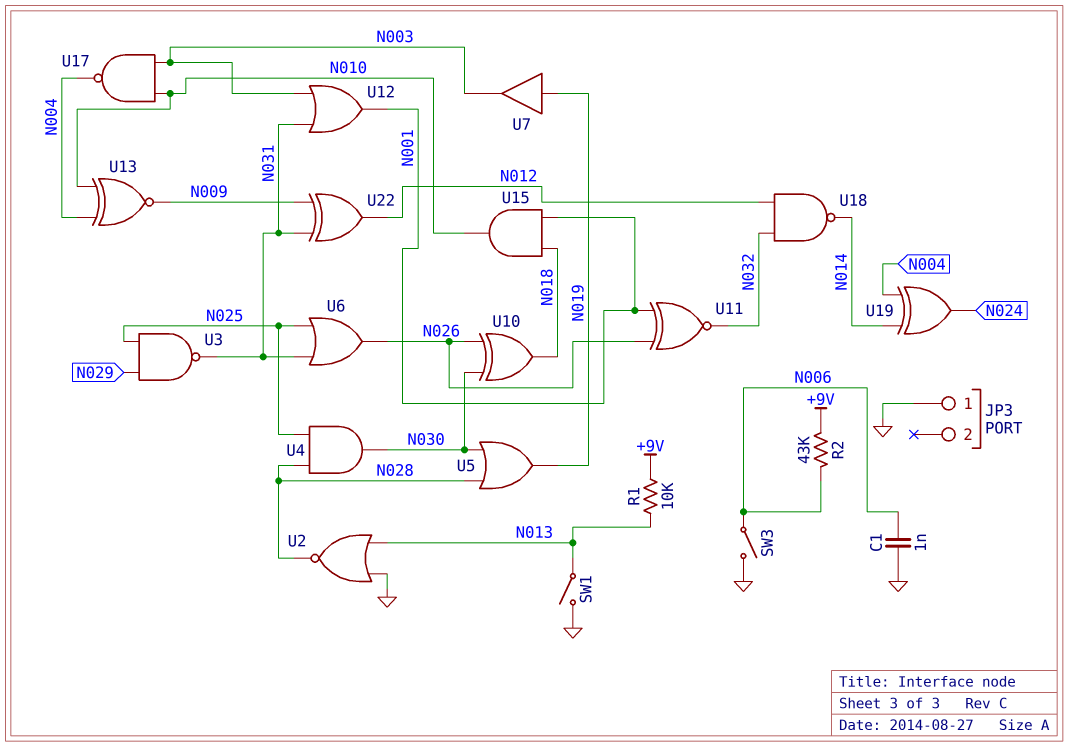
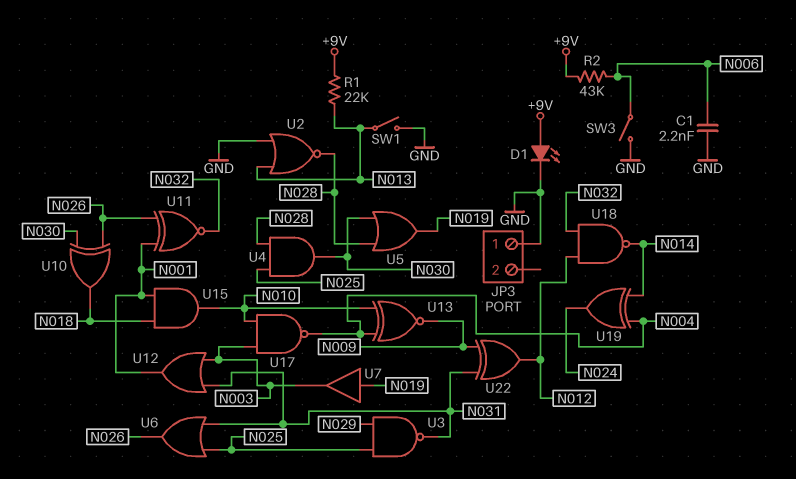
C1: 1nF (GND, N006) -> 2.2nF (GND, N006)
D1: none -> LED (A +9V, K GND)
R1: 10k (+9V, N013) -> 22k (+9V, N013)

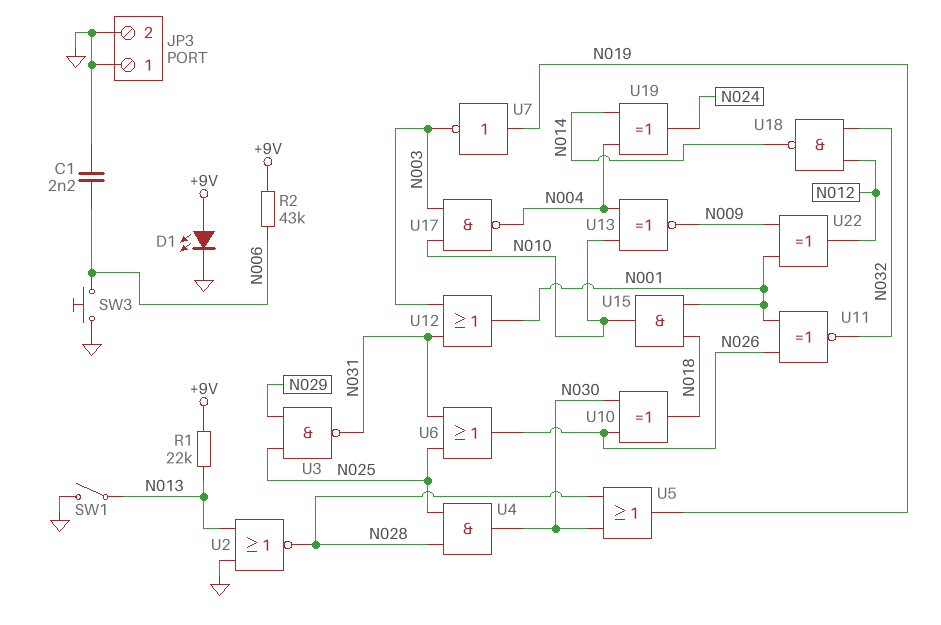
JP3 pin 2: none -> GND
SW3: switch (GND, N006) -> button (GND, N006)
U7: buffer (in N019, out N003) -> NOT (in N019, out N003)
U22: XOR (in N009, in N031, out N012) -> XOR (in N001, in N009, out N012)

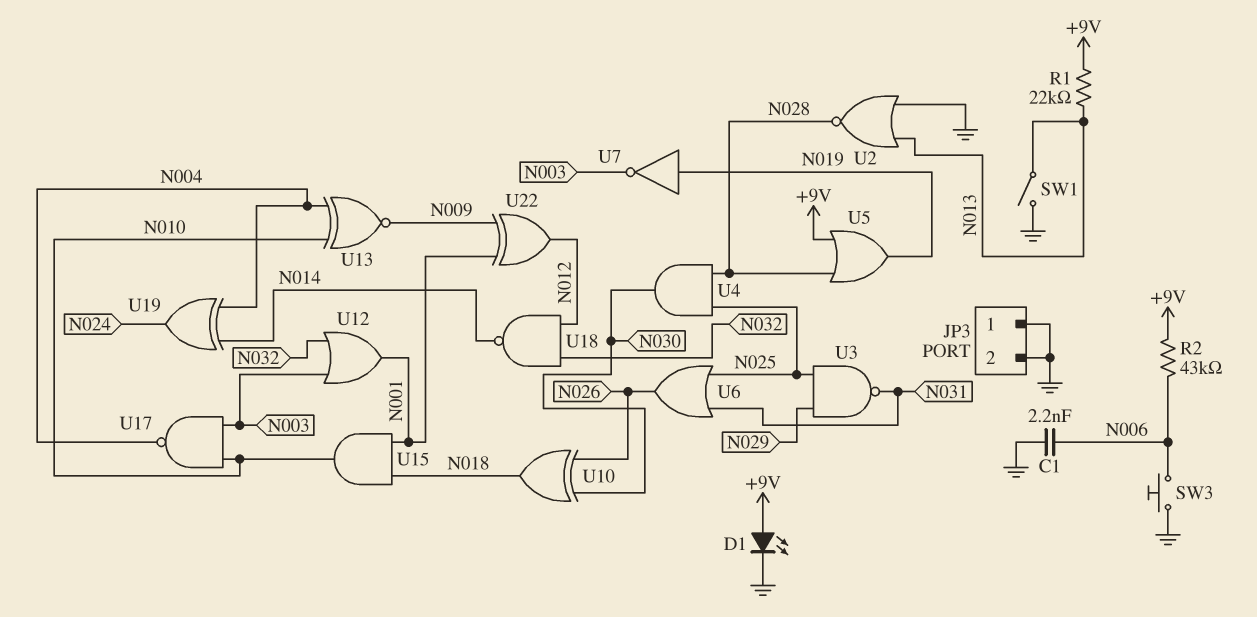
U5: OR (in N028, in N030, out N019) -> OR (in +9V, in N028, out N019)
U11: XNOR (in N001, in N026, out N032) -> none
U12: OR (in N003, in N031, out N001) -> OR (in N003, in N032, out N001)

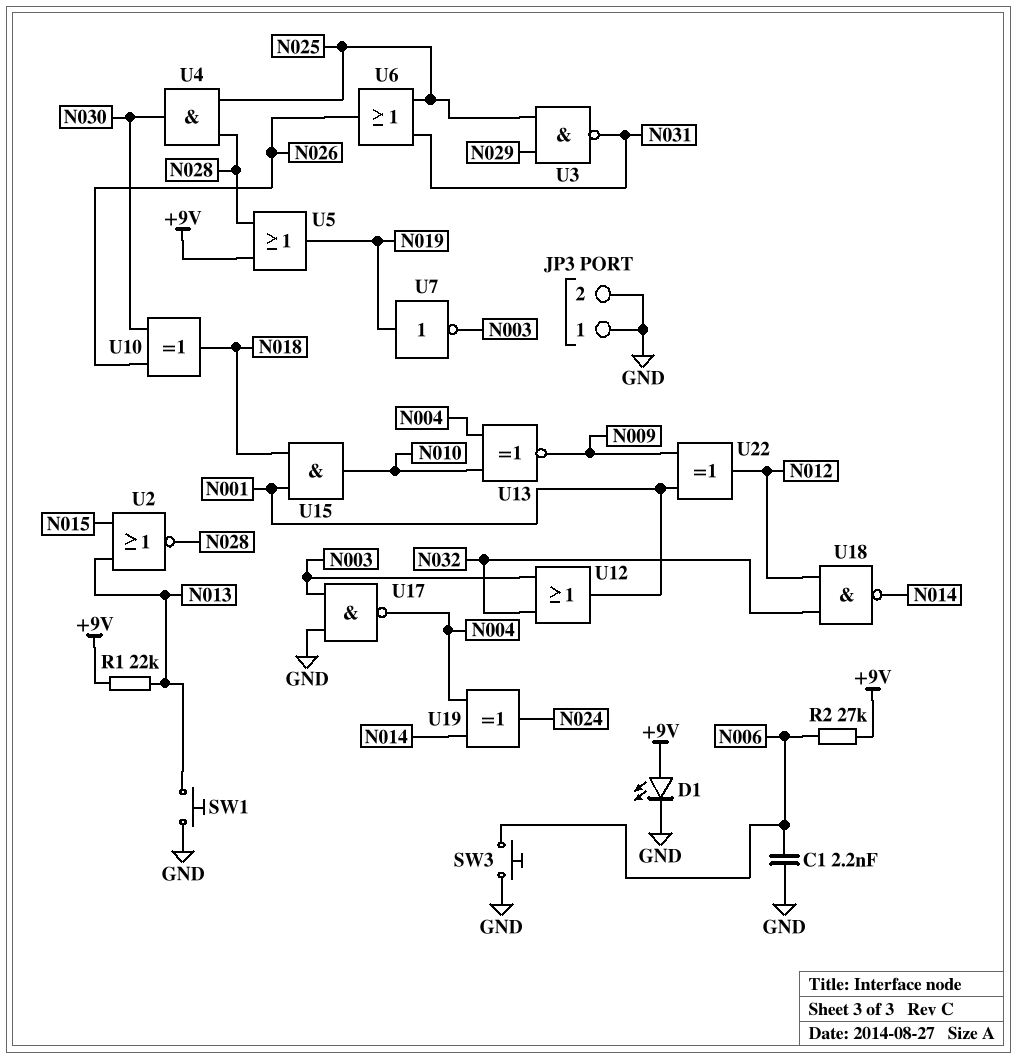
R2: 43k (+9V, N006) -> 27k (+9V, N006)
SW1: switch (GND, N013) -> button (GND, N013)
U2: NOR (in GND, in N013, out N028) -> NOR (in N013, in N015, out N028)
U17: NAND (in N003, in N010, out N004) -> NAND (in GND, in N003, out N004)

